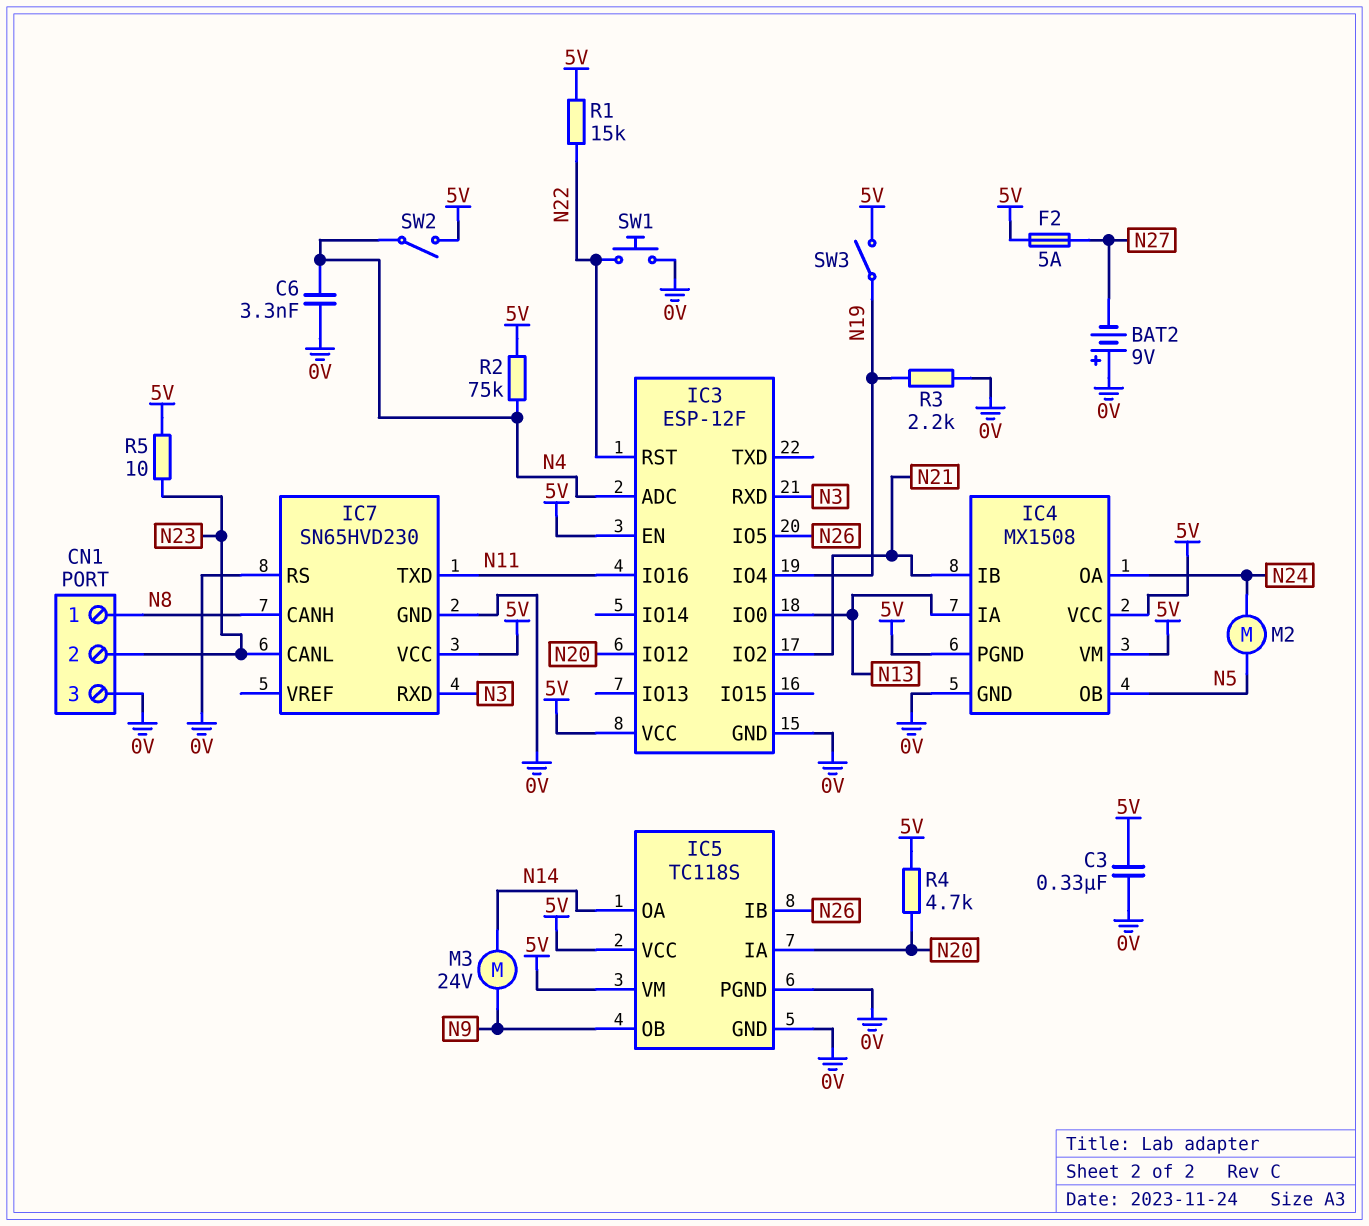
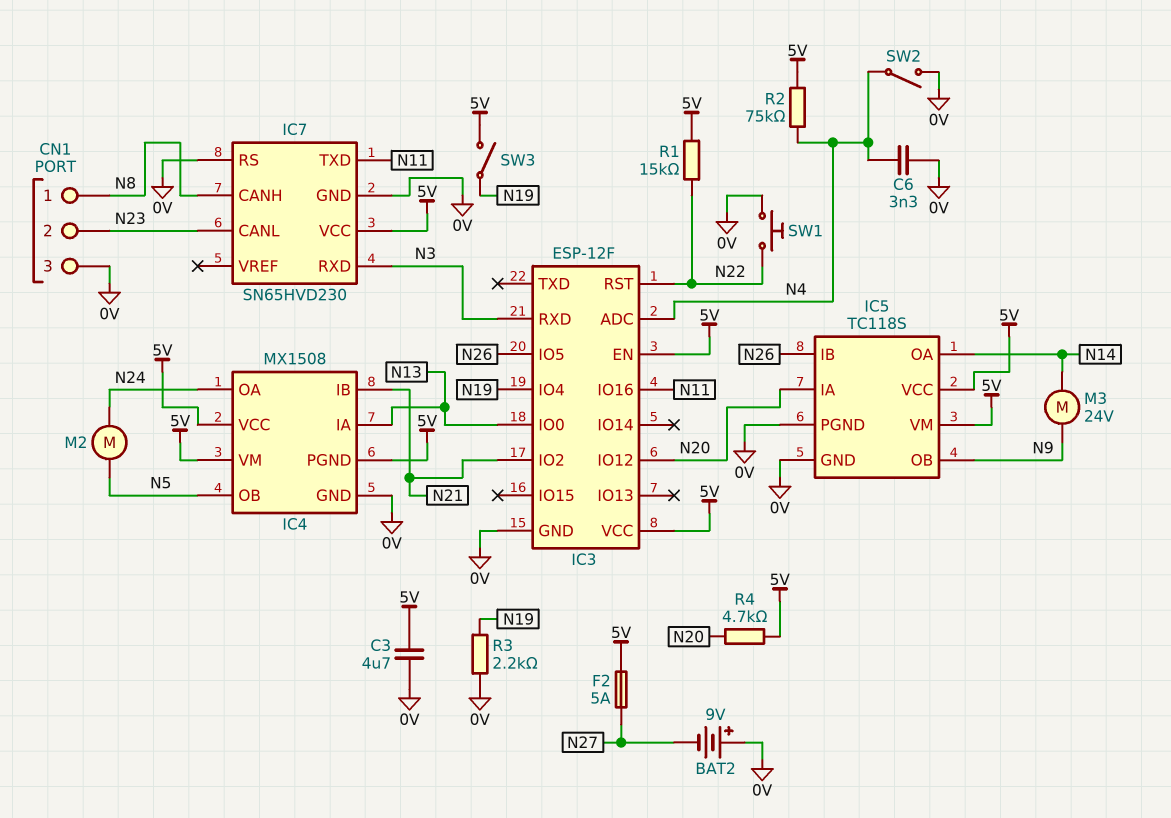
C3: 330nF (0V, 5V) -> 4.7uF (0V, 5V)
R5: 10 (5V, N23) -> none
SW2: switch (5V, N4) -> switch (0V, N4)

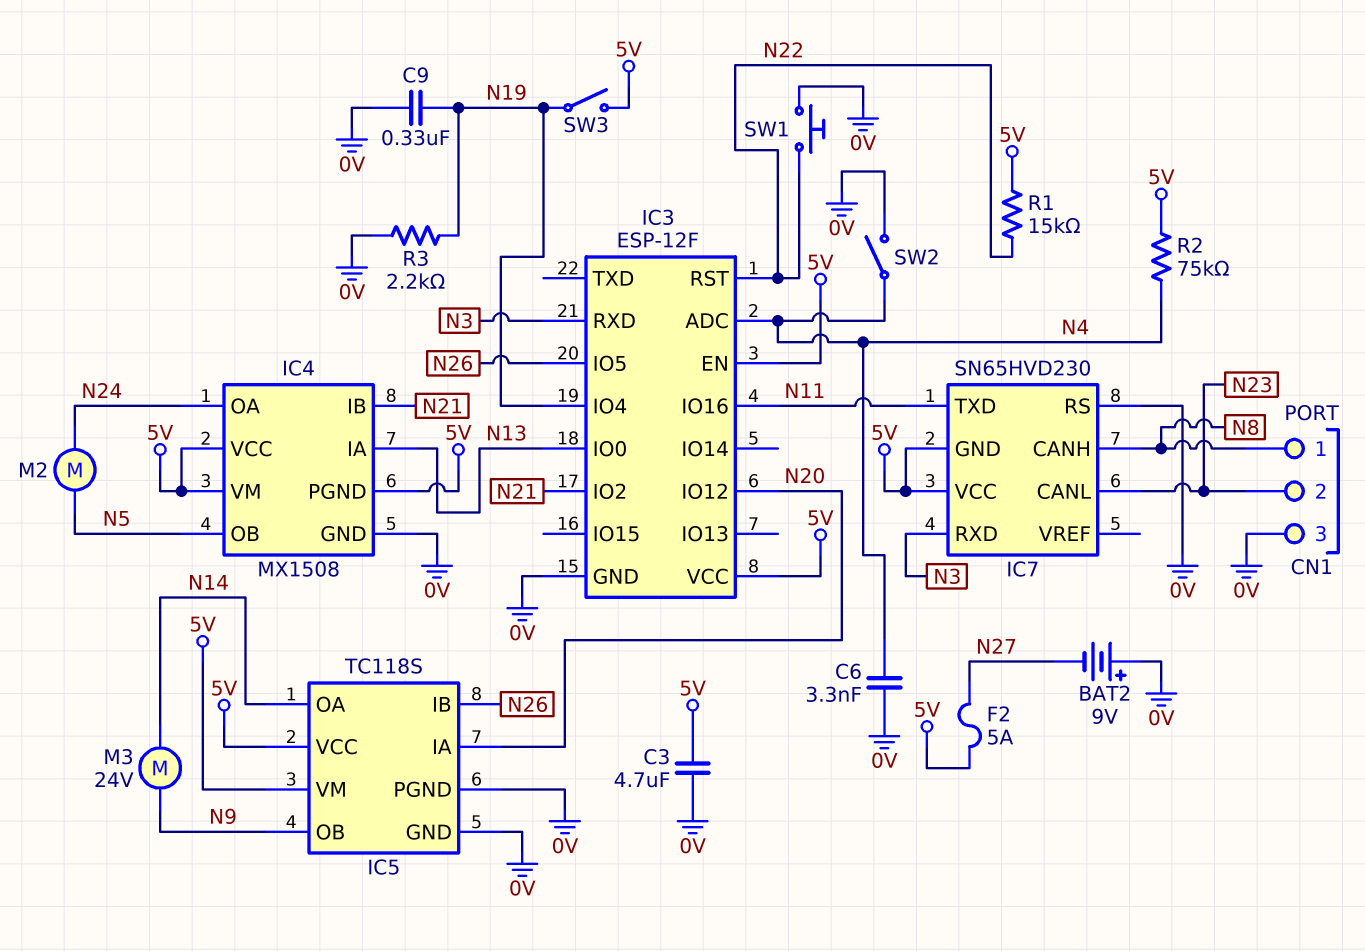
C9: none -> 330nF (0V, N19)
IC7 pin GND: 0V -> 5V
R4: 4.7k (5V, N20) -> none

